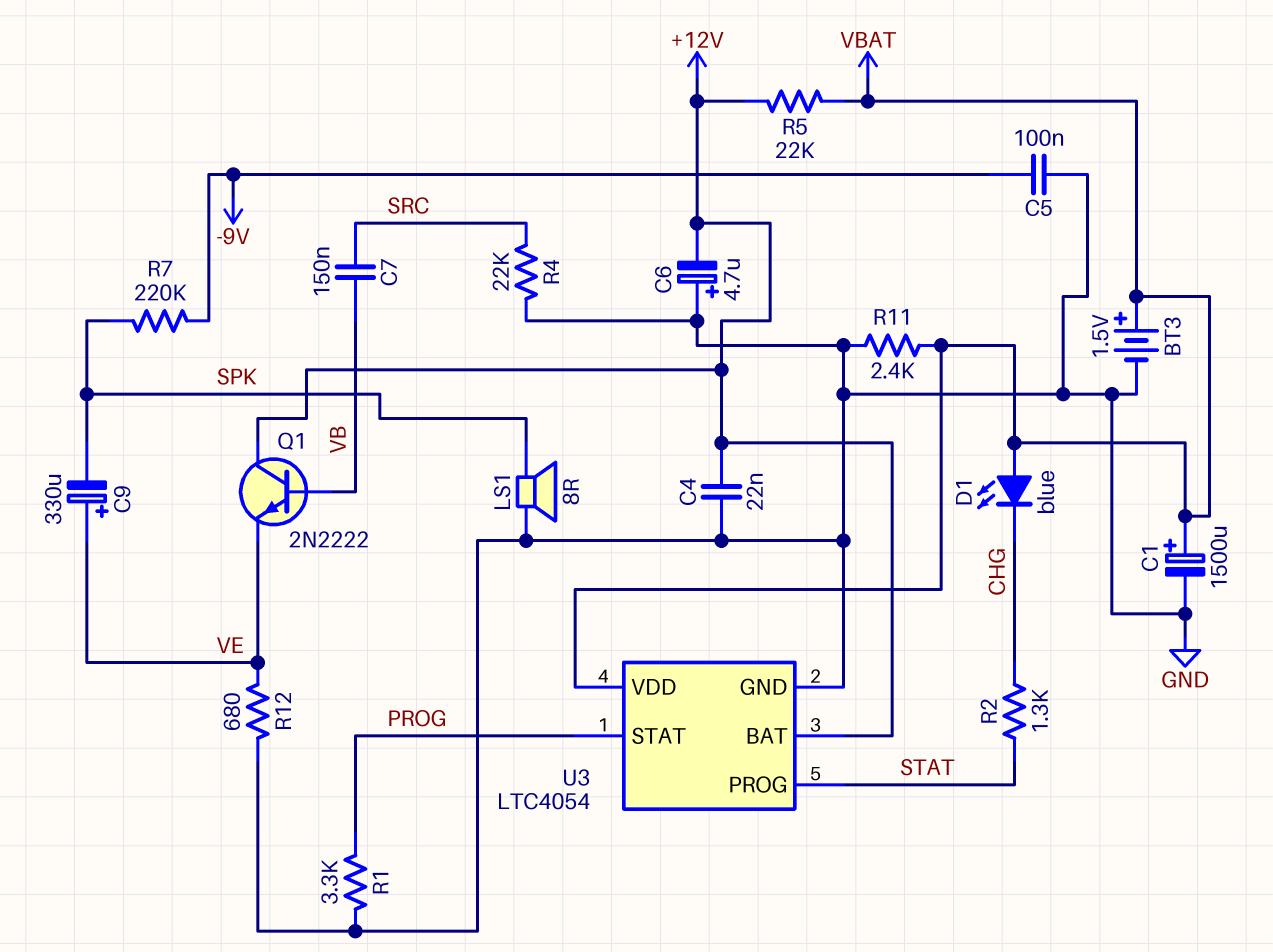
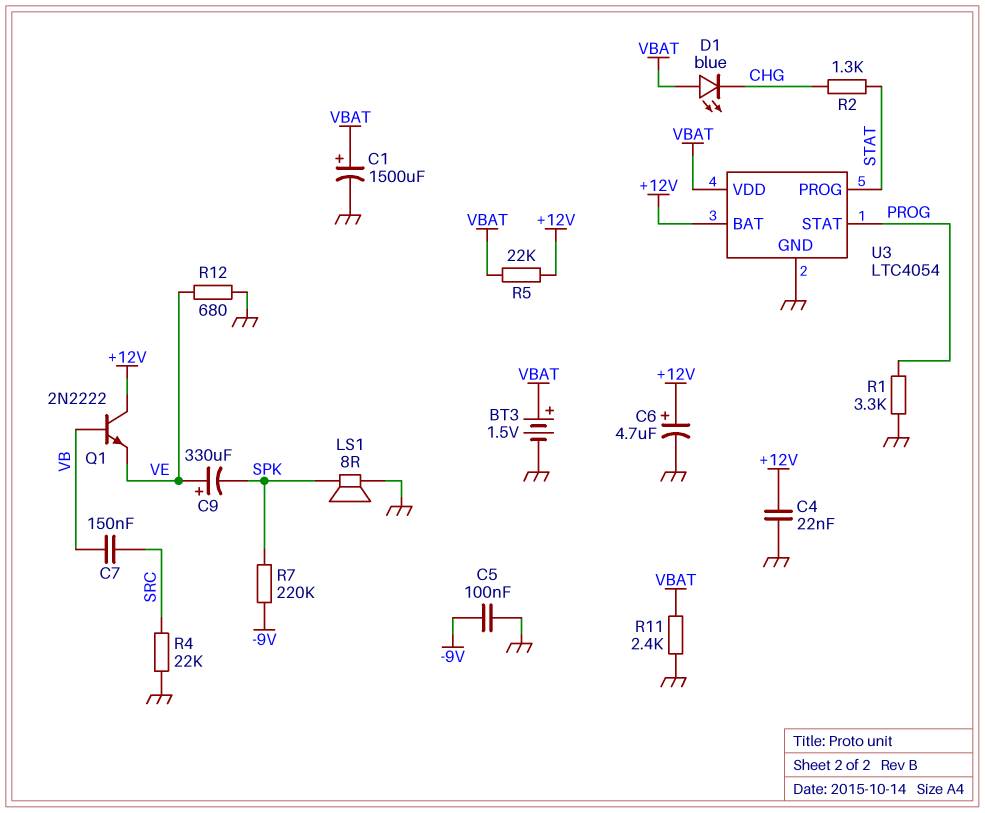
C6: 4.7uF (plus GND, minus +12V) -> 4.7uF (plus +12V, minus GND)

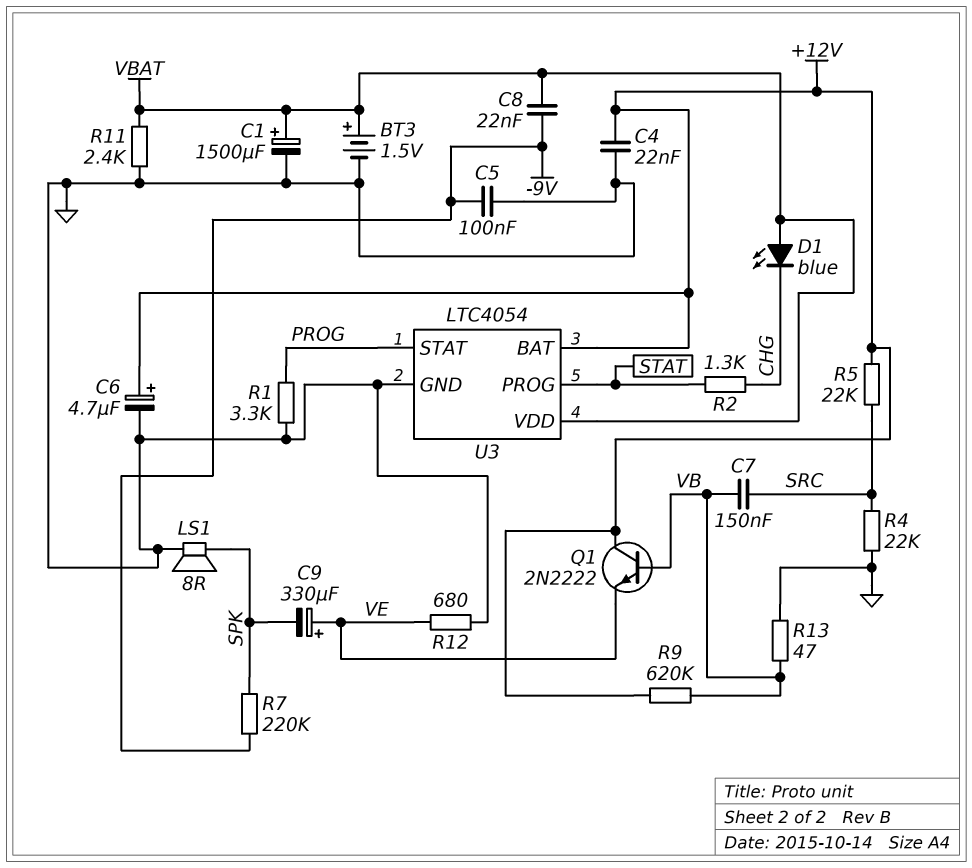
C8: none -> 22nF (-9V, VBAT)
R5: 22k (+12V, VBAT) -> 22k (+12V, SRC)
R9: none -> 620k (+12V, VB)
R13: none -> 47 (GND, VB)

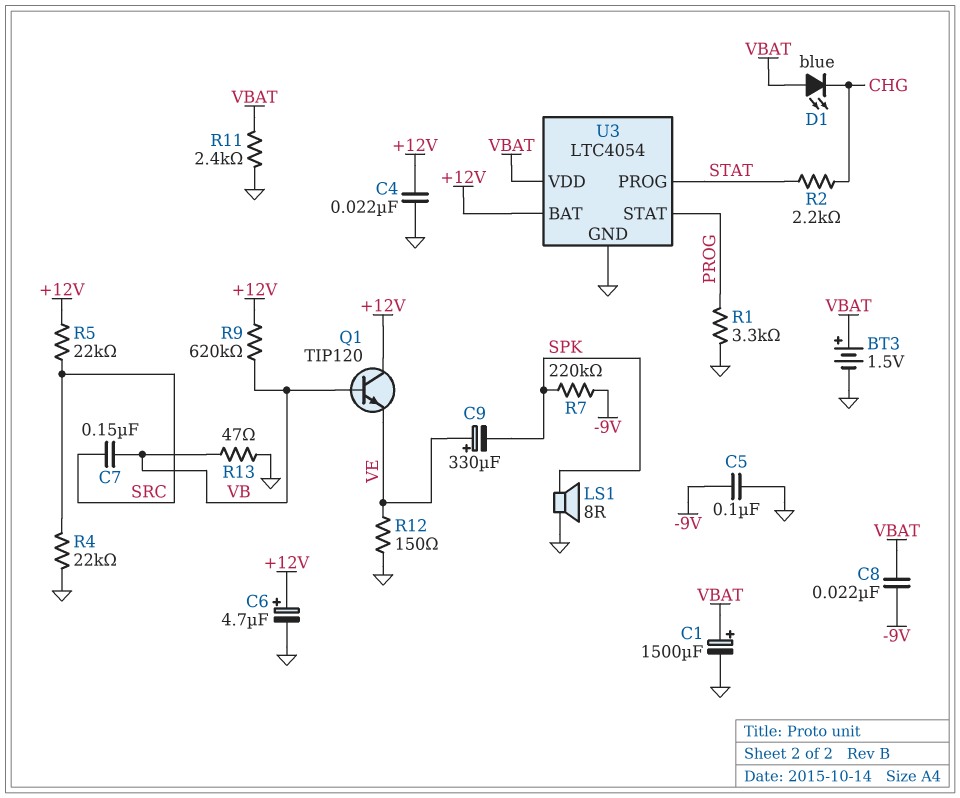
Q1: NPN 2N2222 (B VB, C +12V, E VE) -> NPN TIP120 (B VB, C +12V, E VE)
R2: 1.3k (CHG, STAT) -> 2.2k (CHG, STAT)
R12: 680 (GND, VE) -> 150 (GND, VE)

